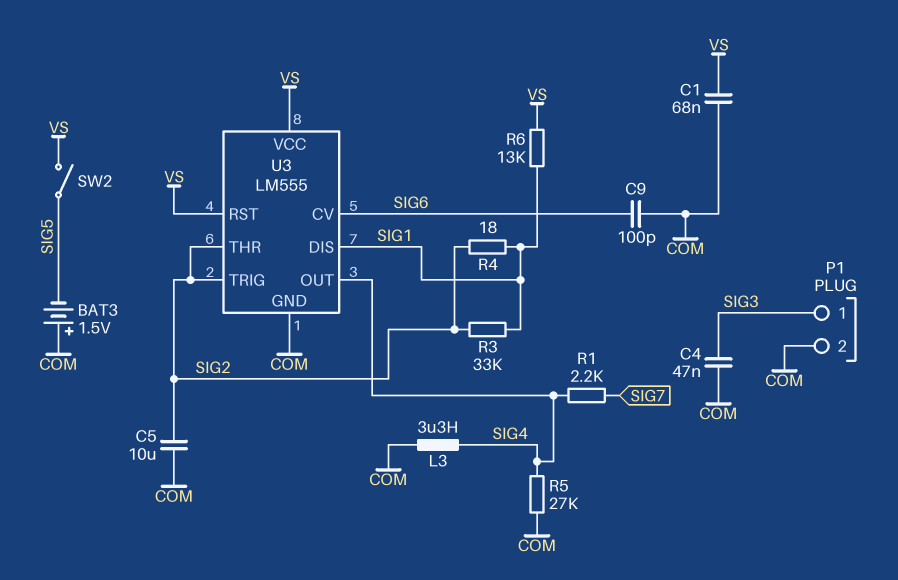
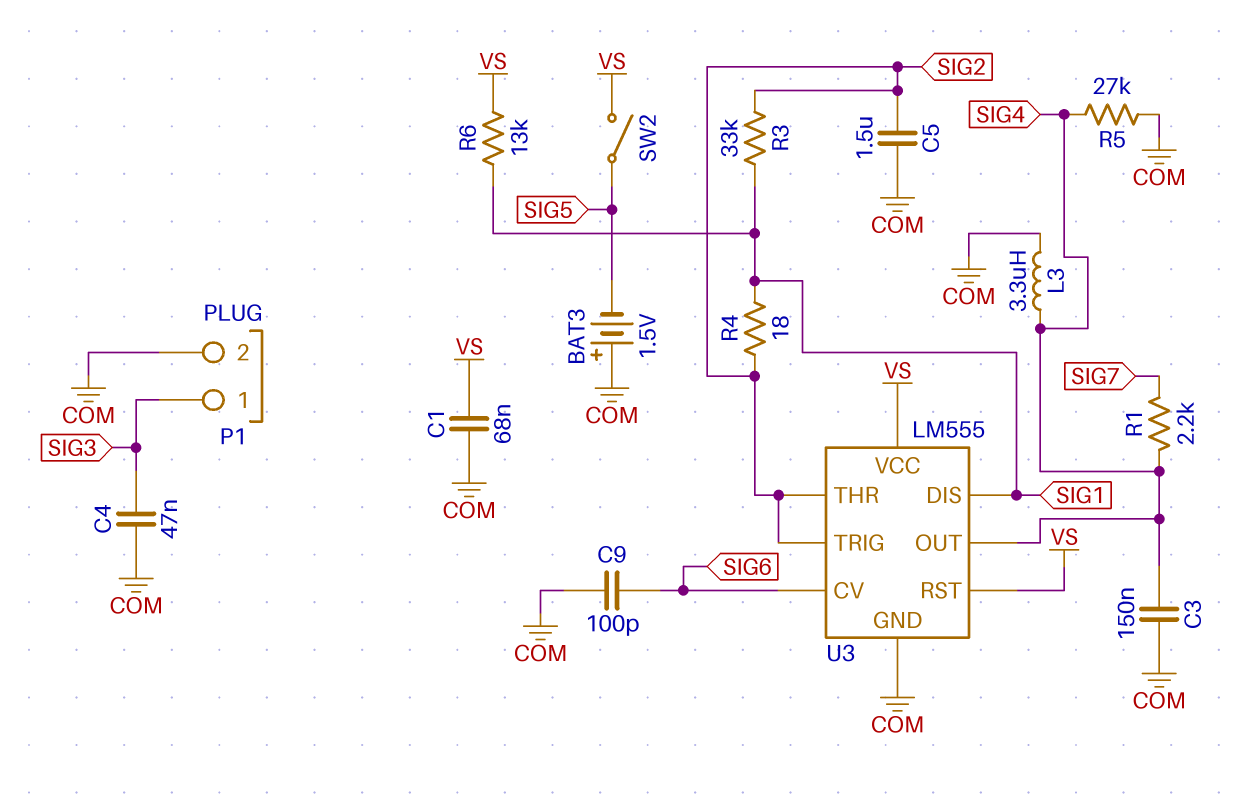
C3: none -> 150nF (COM, SIG4)
C5: 10uF (COM, SIG2) -> 1.5uF (COM, SIG2)

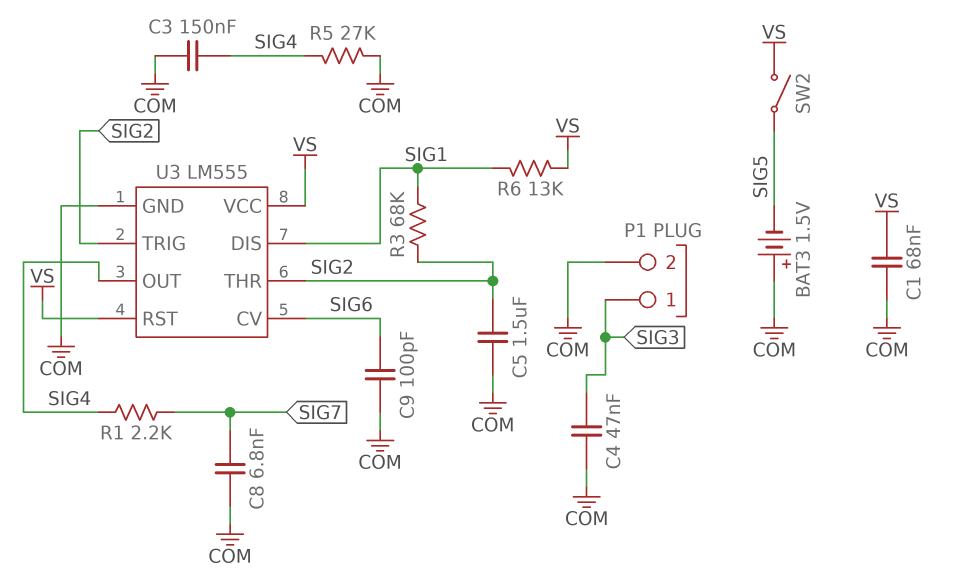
C8: none -> 6.8nF (COM, SIG7)
L3: 3.3uH (COM, SIG4) -> none
R3: 33k (SIG1, SIG2) -> 68k (SIG1, SIG2)
R4: 18 (SIG1, SIG2) -> none

